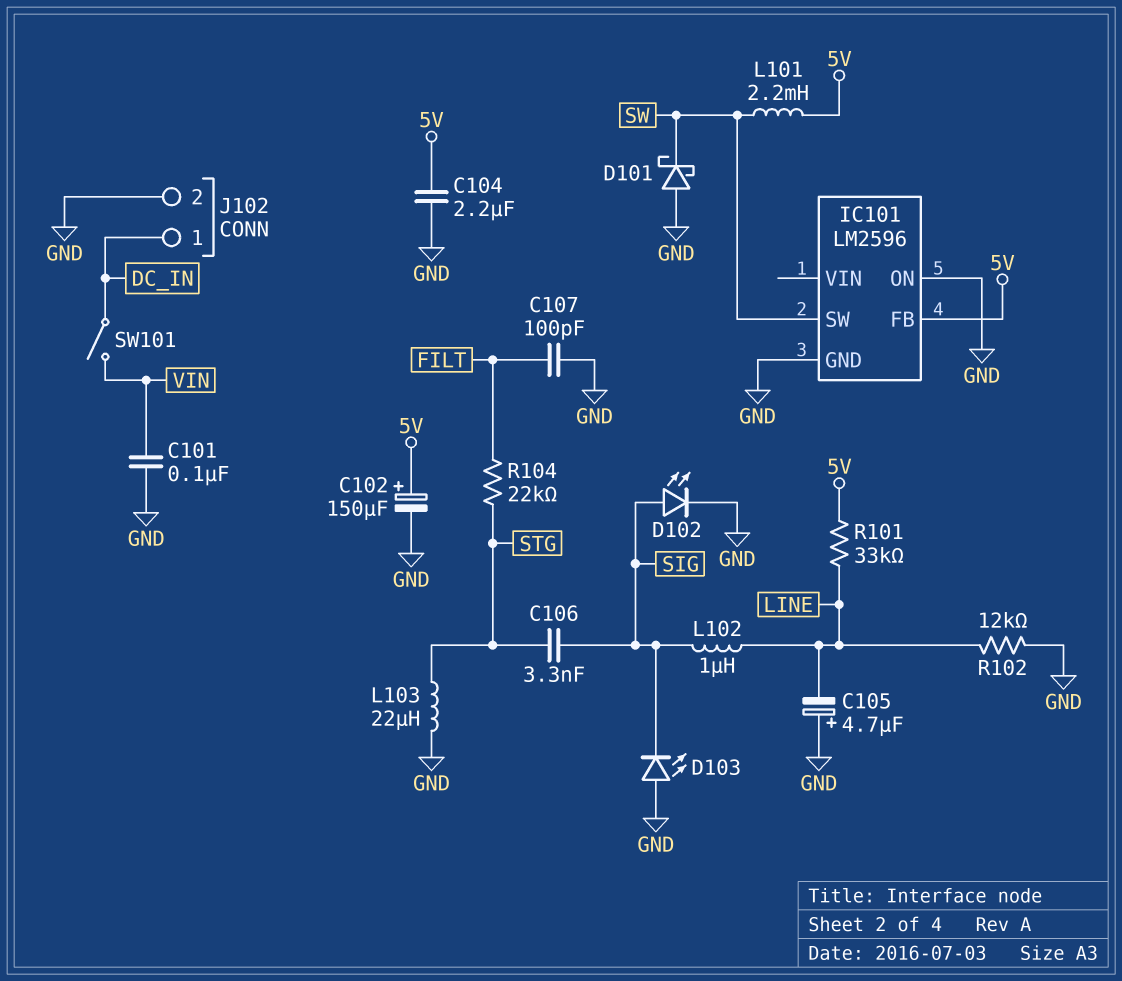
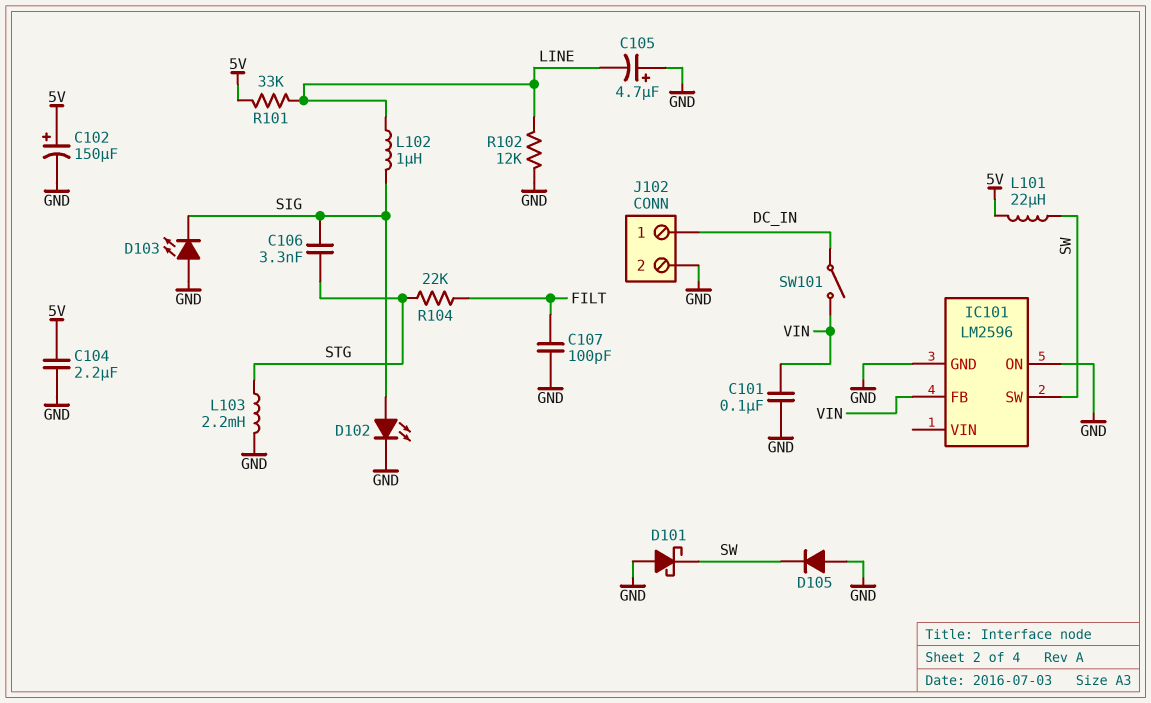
D105: none -> diode (A GND, K SW)
IC101 pin FB: 5V -> VIN
L101: 2.2mH (5V, SW) -> 22uH (5V, SW)
L103: 22uH (GND, STG) -> 2.2mH (GND, STG)

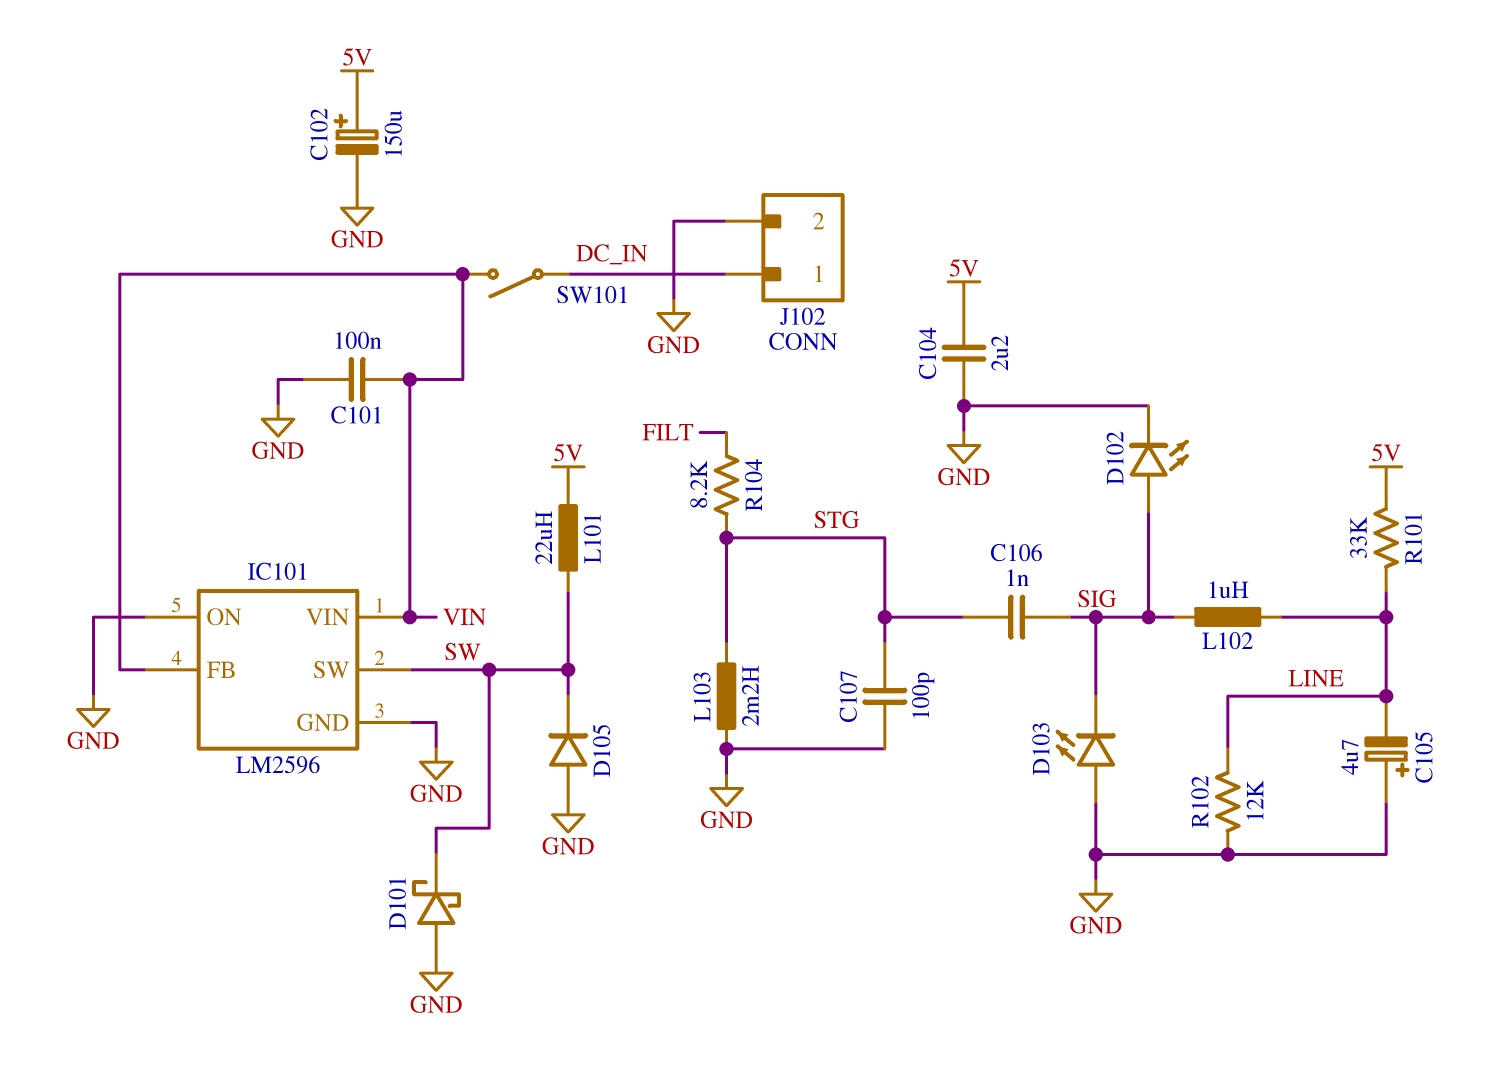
C106: 3.3nF (SIG, STG) -> 1nF (SIG, STG)
C107: 100pF (FILT, GND) -> 100pF (GND, STG)
IC101 pin VIN: none -> VIN
R104: 22k (FILT, STG) -> 8.2k (FILT, STG)

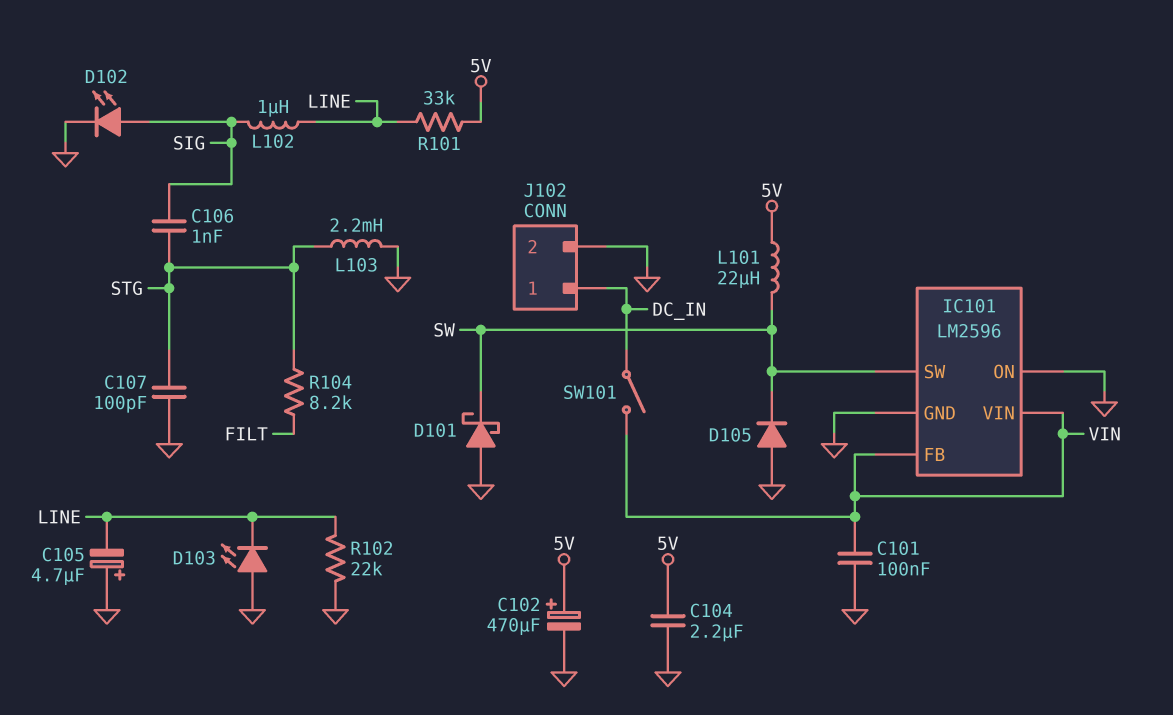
C102: 150uF (plus 5V, minus GND) -> 470uF (plus 5V, minus GND)
D103: LED (A GND, K SIG) -> LED (A GND, K LINE)
R102: 12k (GND, LINE) -> 22k (GND, LINE)

